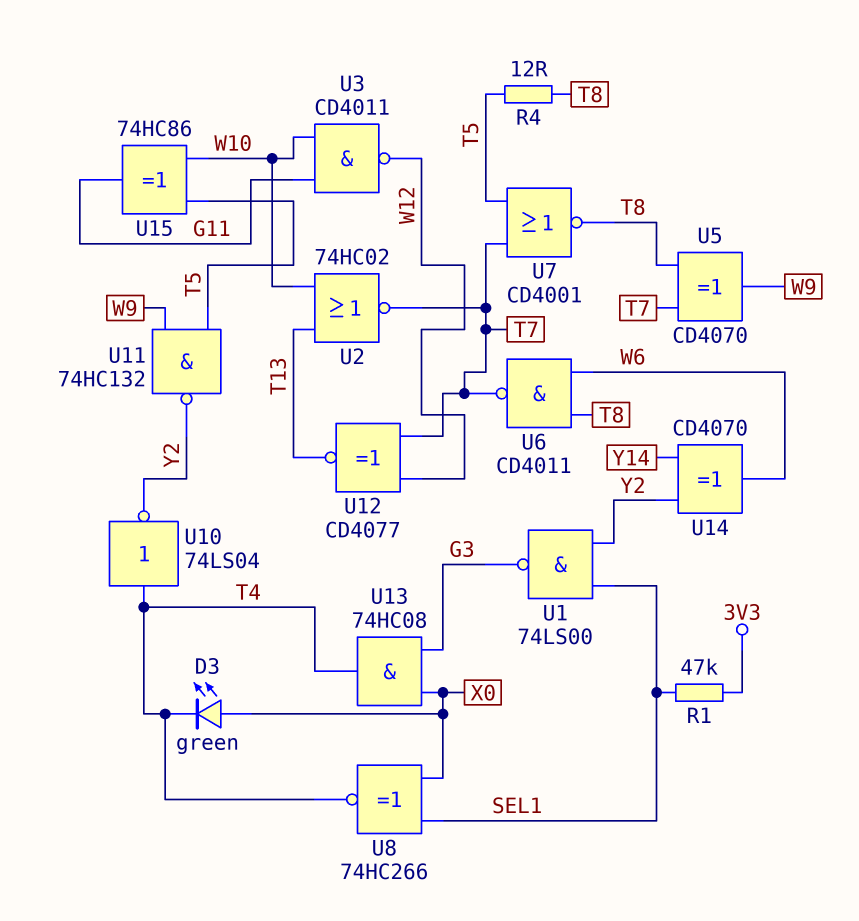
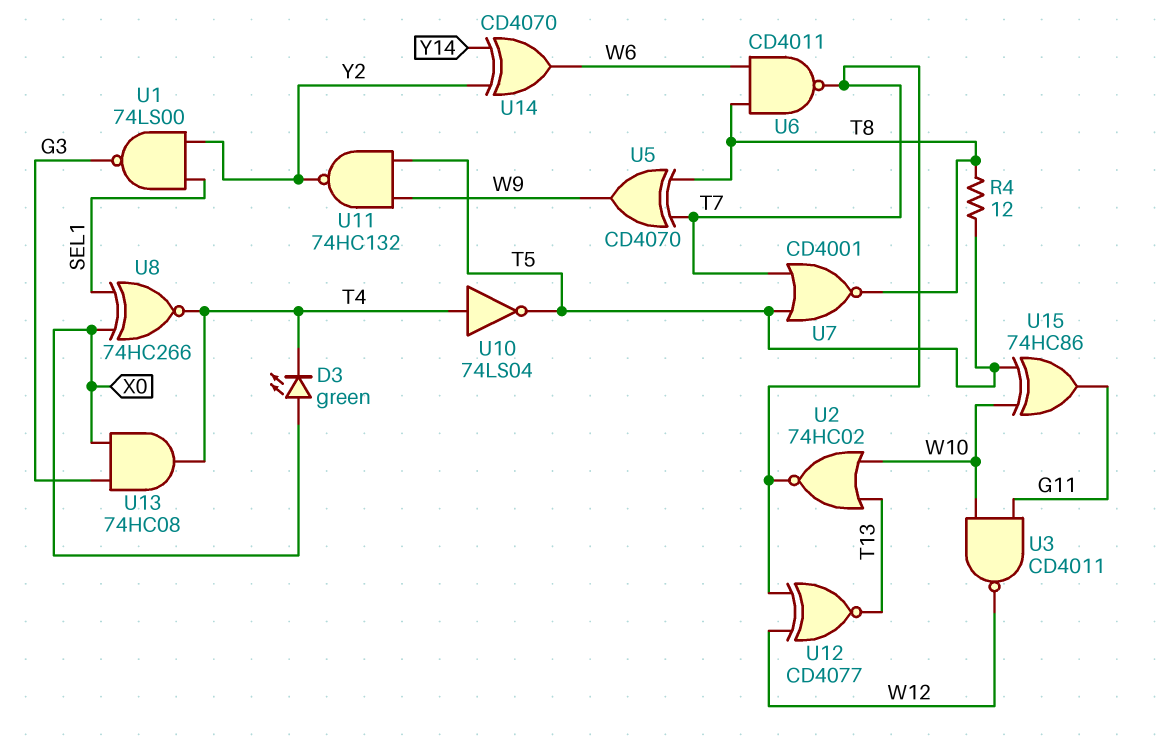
R1: 47k (3V3, SEL1) -> none
U10: NOT 74LS04 (in T4, out Y2) -> NOT 74LS04 (in T4, out T5)

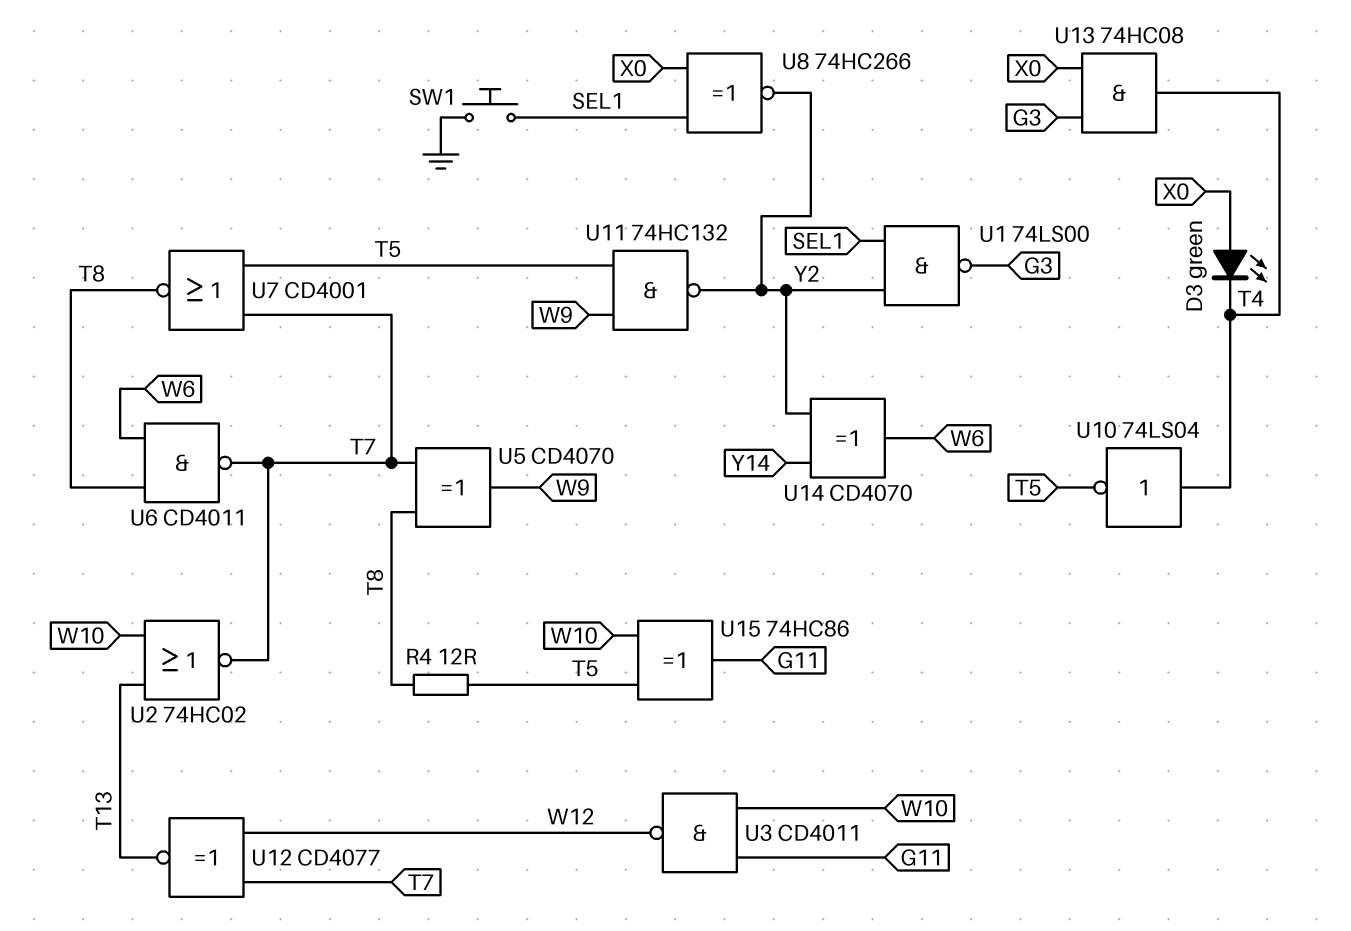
SW1: none -> button (GND, SEL1)
U8: XNOR 74HC266 (in SEL1, in X0, out T4) -> XNOR 74HC266 (in SEL1, in X0, out Y2)

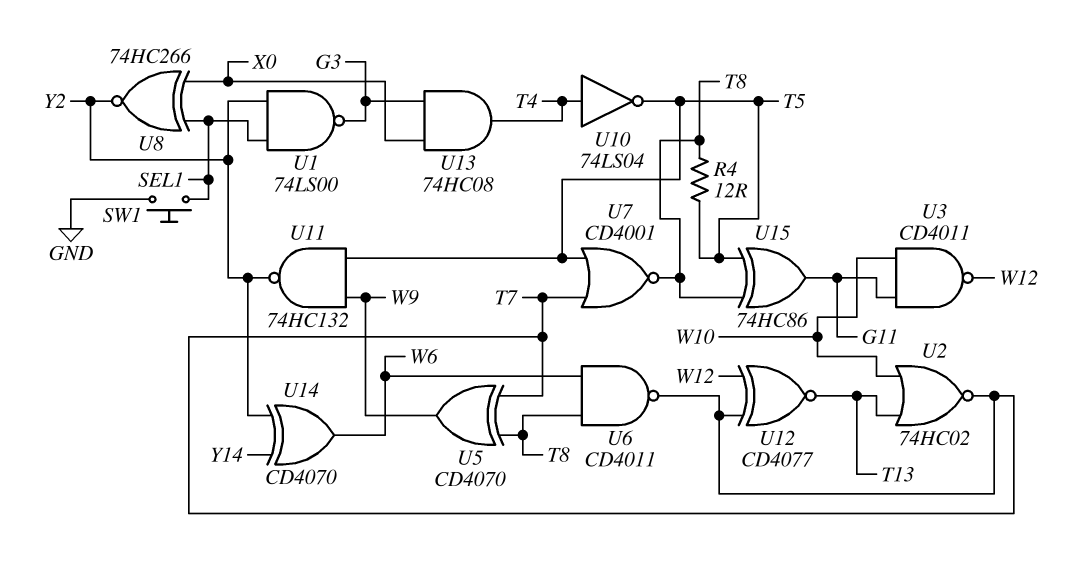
D3: LED green (A X0, K T4) -> none
U15: XOR 74HC86 (in T5, in W10, out G11) -> XOR 74HC86 (in T5, in T8, out G11)

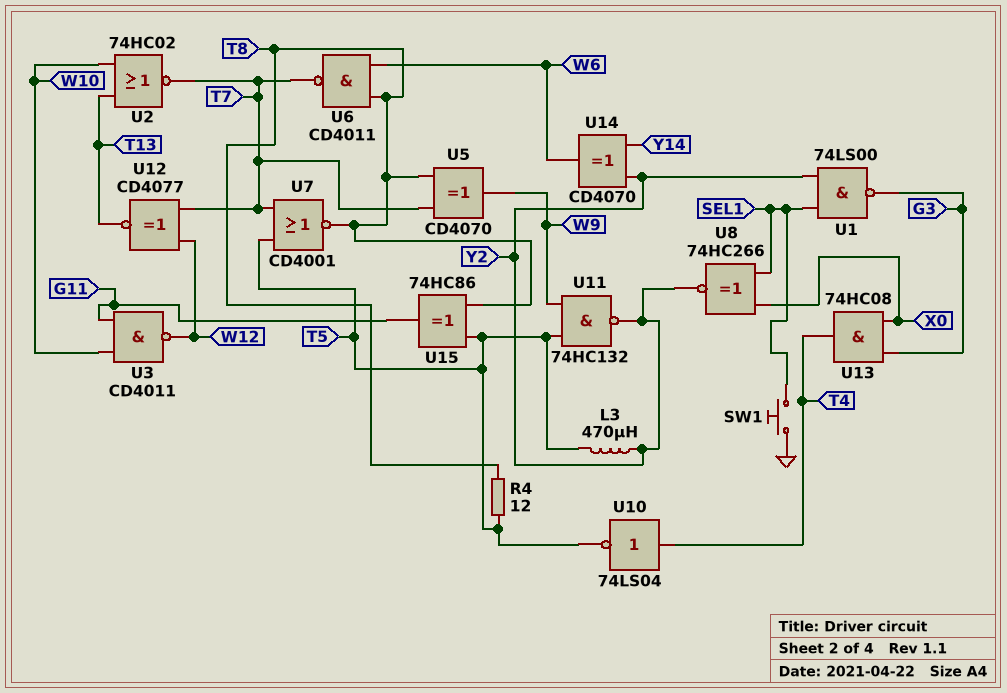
L3: none -> 470uH (T5, Y2)

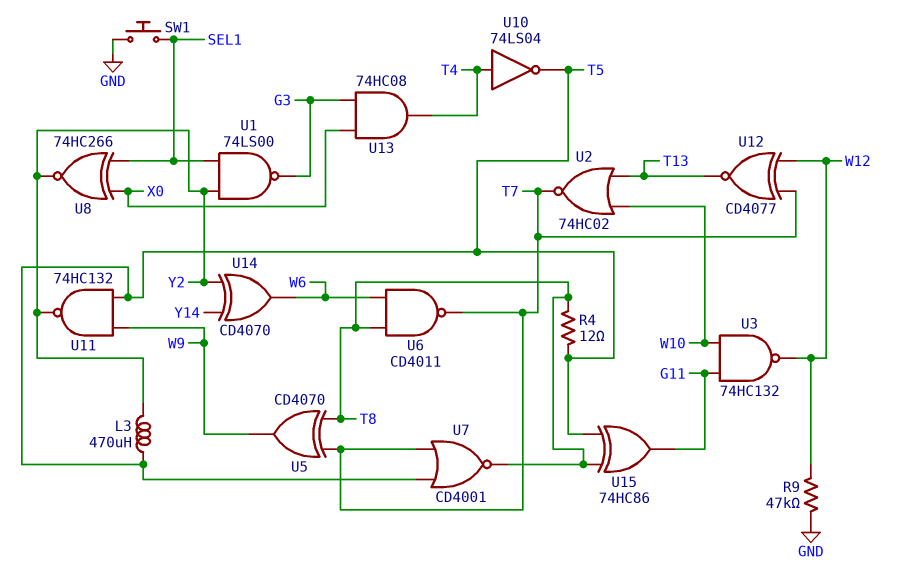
R9: none -> 47k (GND, W12)
U3: NAND CD4011 (in G11, in W10, out W12) -> NAND 74HC132 (in G11, in W10, out W12)

